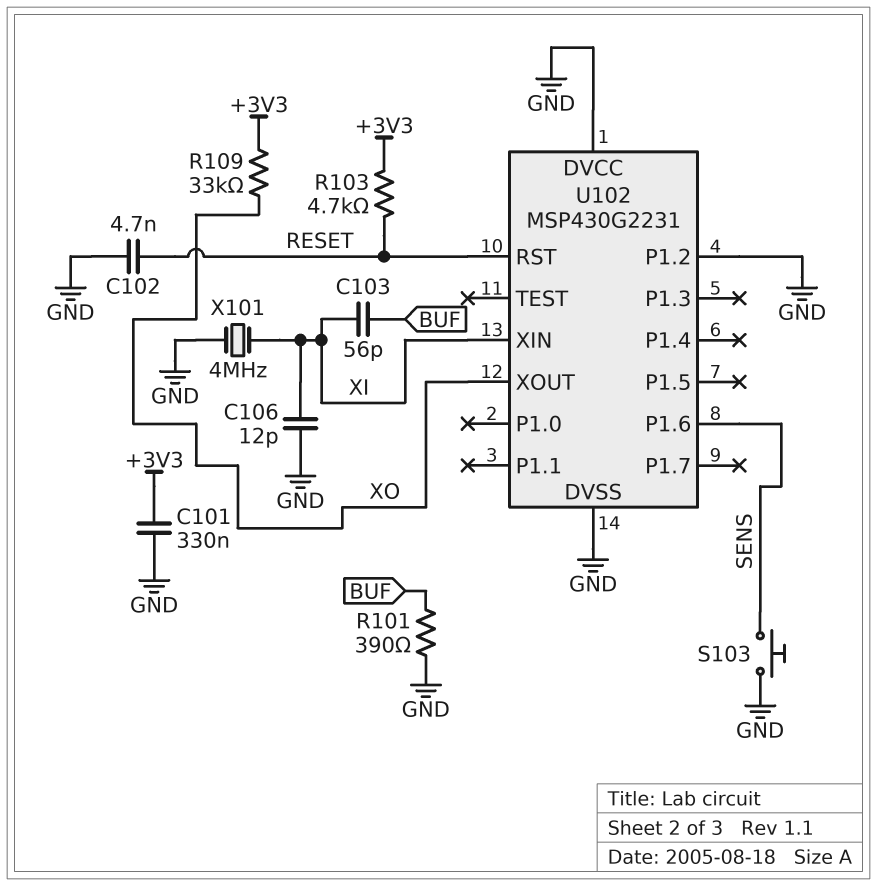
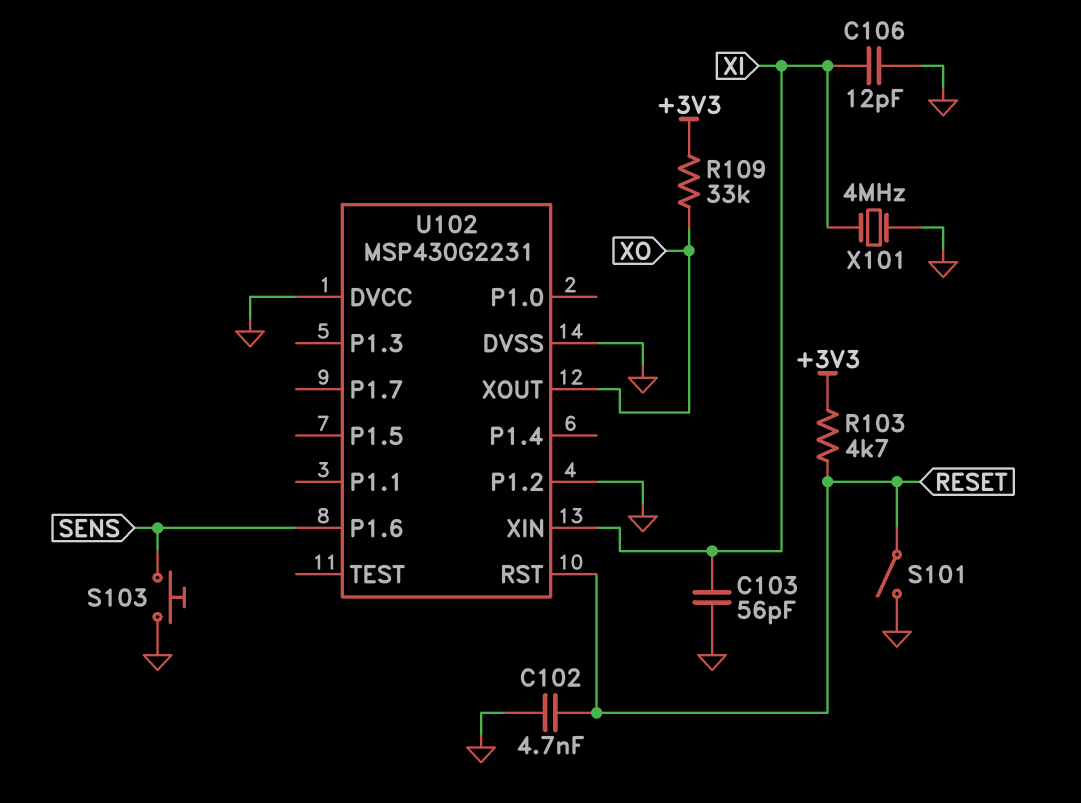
C101: 330nF (+3V3, GND) -> none
C103: 56pF (BUF, XI) -> 56pF (GND, XI)
R101: 390 (BUF, GND) -> none
S101: none -> switch (GND, RESET)

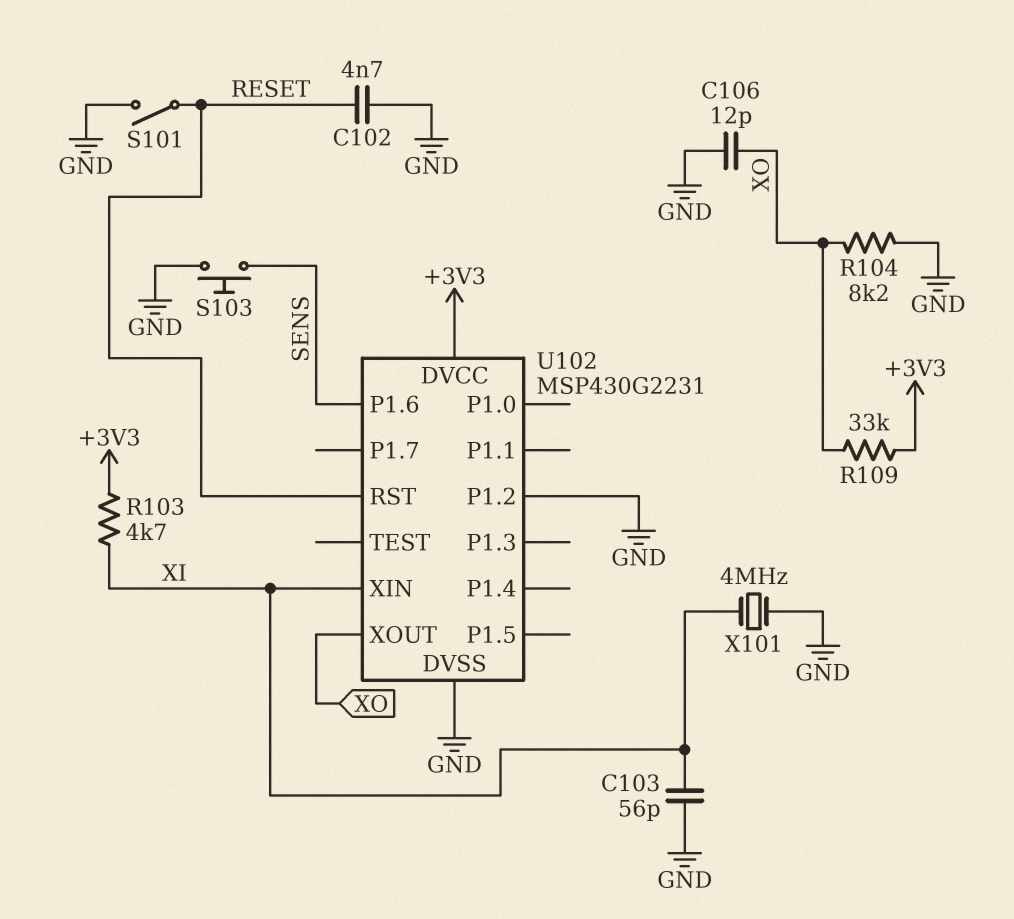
C106: 12pF (GND, XI) -> 12pF (GND, XO)
R103: 4.7k (+3V3, RESET) -> 4.7k (+3V3, XI)
R104: none -> 8.2k (GND, XO)
U102 pin DVCC: GND -> +3V3

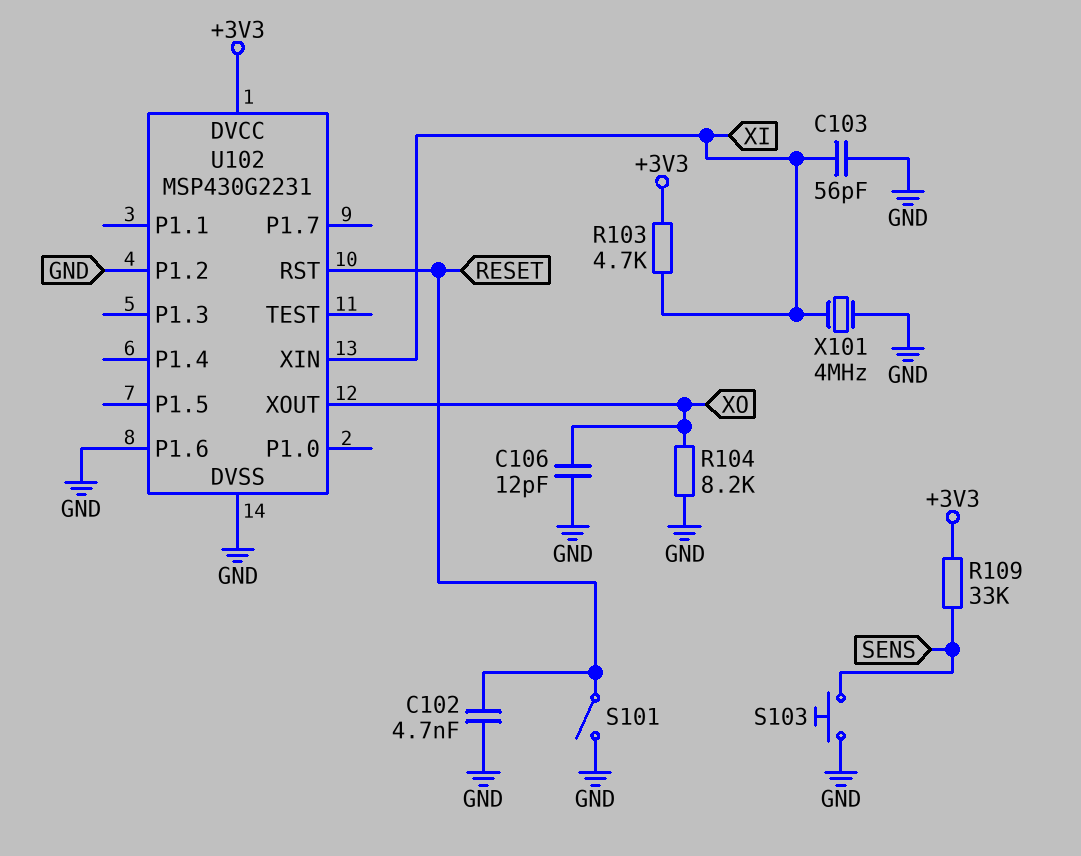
R109: 33k (+3V3, XO) -> 33k (+3V3, SENS)
U102 pin P1.6: SENS -> GND

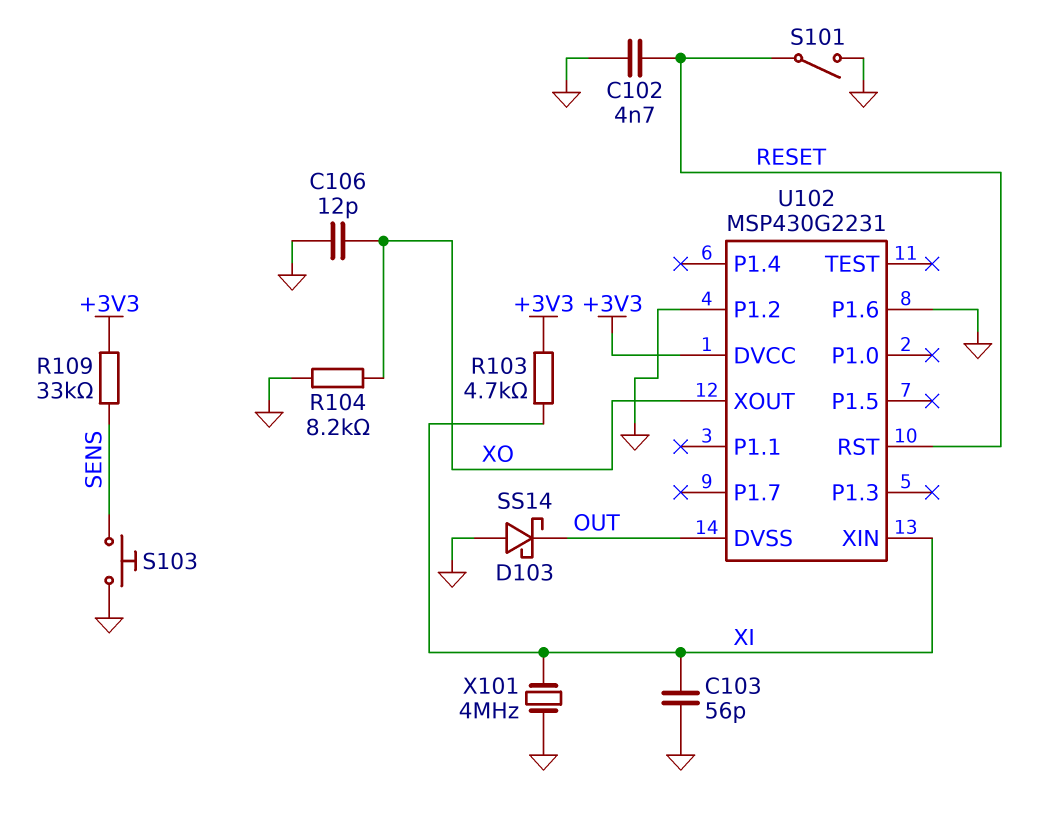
D103: none -> schottky SS14 (A GND, K OUT)
U102 pin DVSS: GND -> OUT

